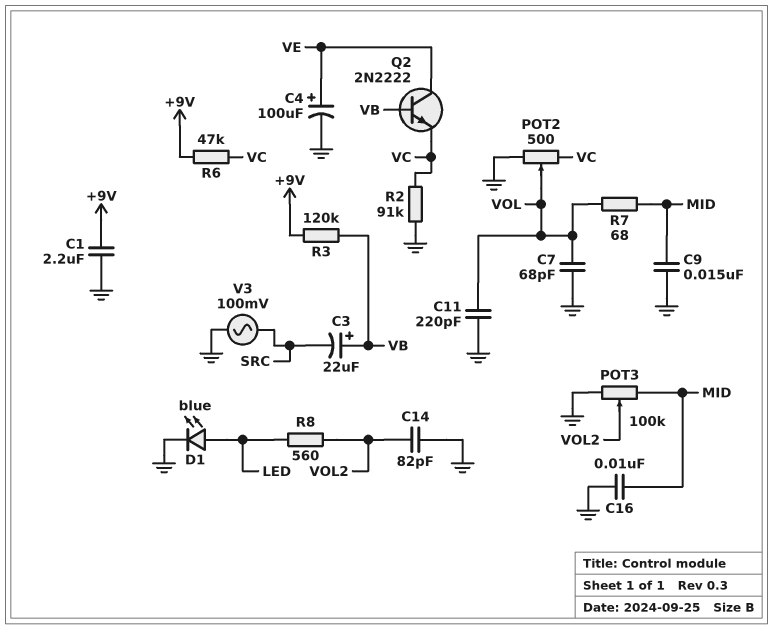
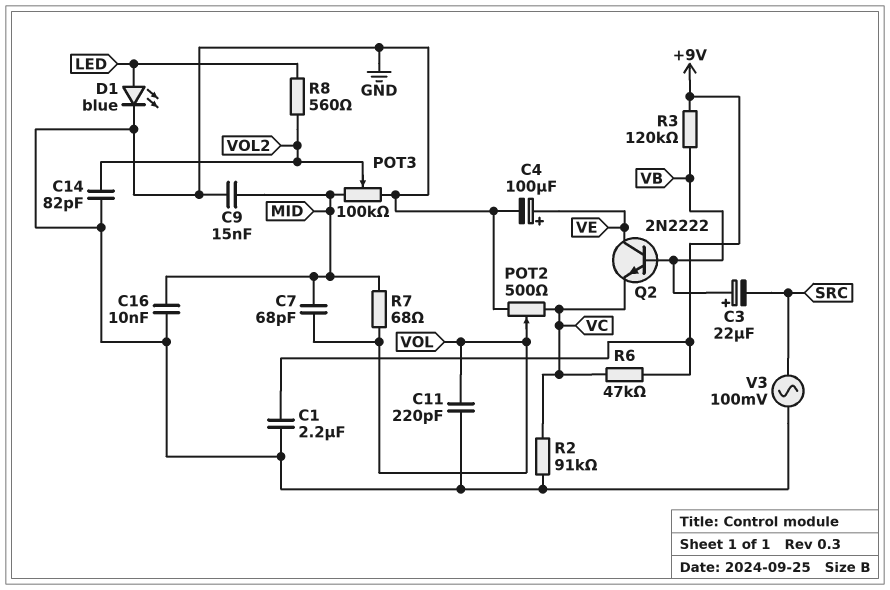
C7: 68pF (GND, VOL) -> 68pF (MID, VOL)

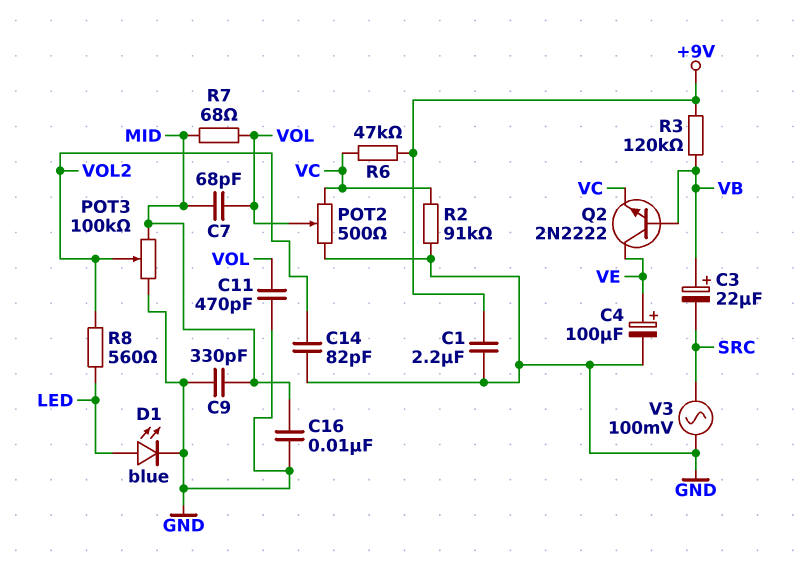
C9: 15nF (GND, MID) -> 330pF (GND, MID)
C11: 220pF (GND, VOL) -> 470pF (GND, VOL)

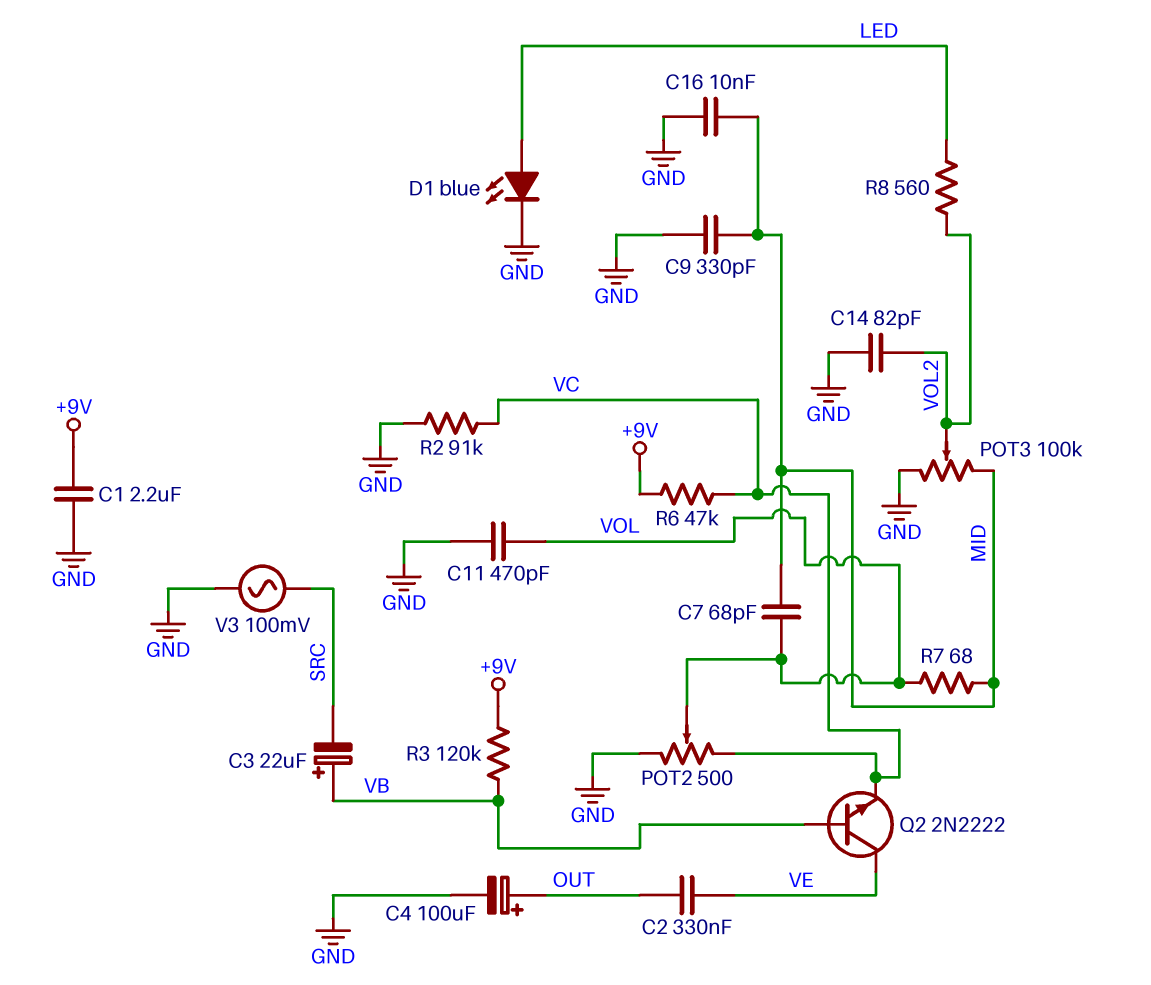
C2: none -> 330nF (OUT, VE)
C4: 100uF (plus VE, minus GND) -> 100uF (plus OUT, minus GND)

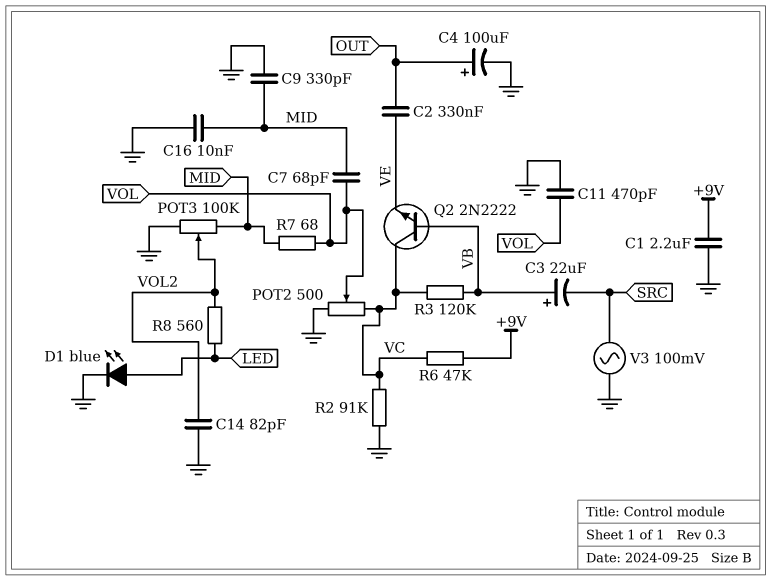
Q2: NPN 2N2222 (B VB, C VE, E VC) -> NPN 2N2222 (B VB, C VC, E VE)
R3: 120k (+9V, VB) -> 120k (VB, VC)

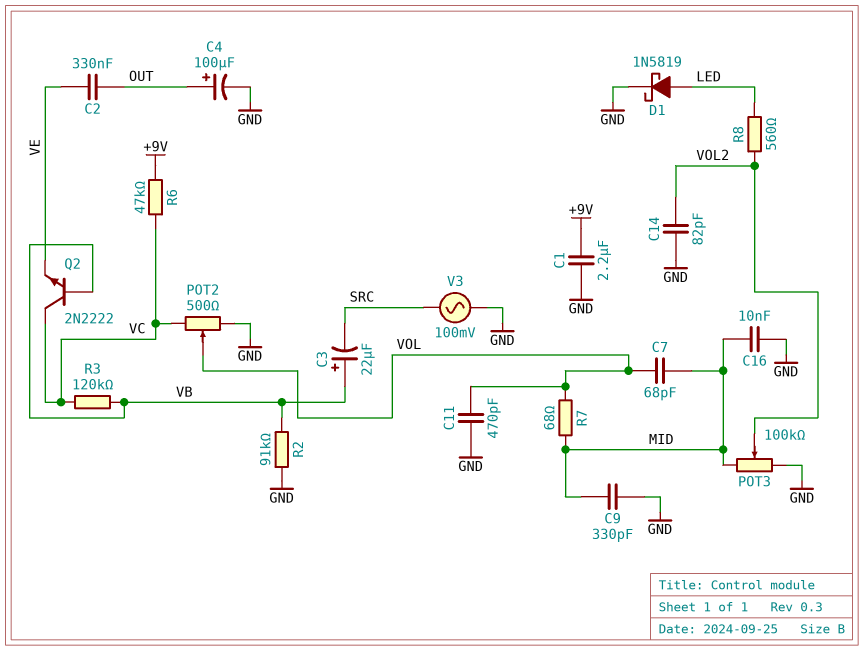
D1: LED blue (A LED, K GND) -> schottky 1N5819 (A LED, K GND)
R2: 91k (GND, VC) -> 91k (GND, VB)

